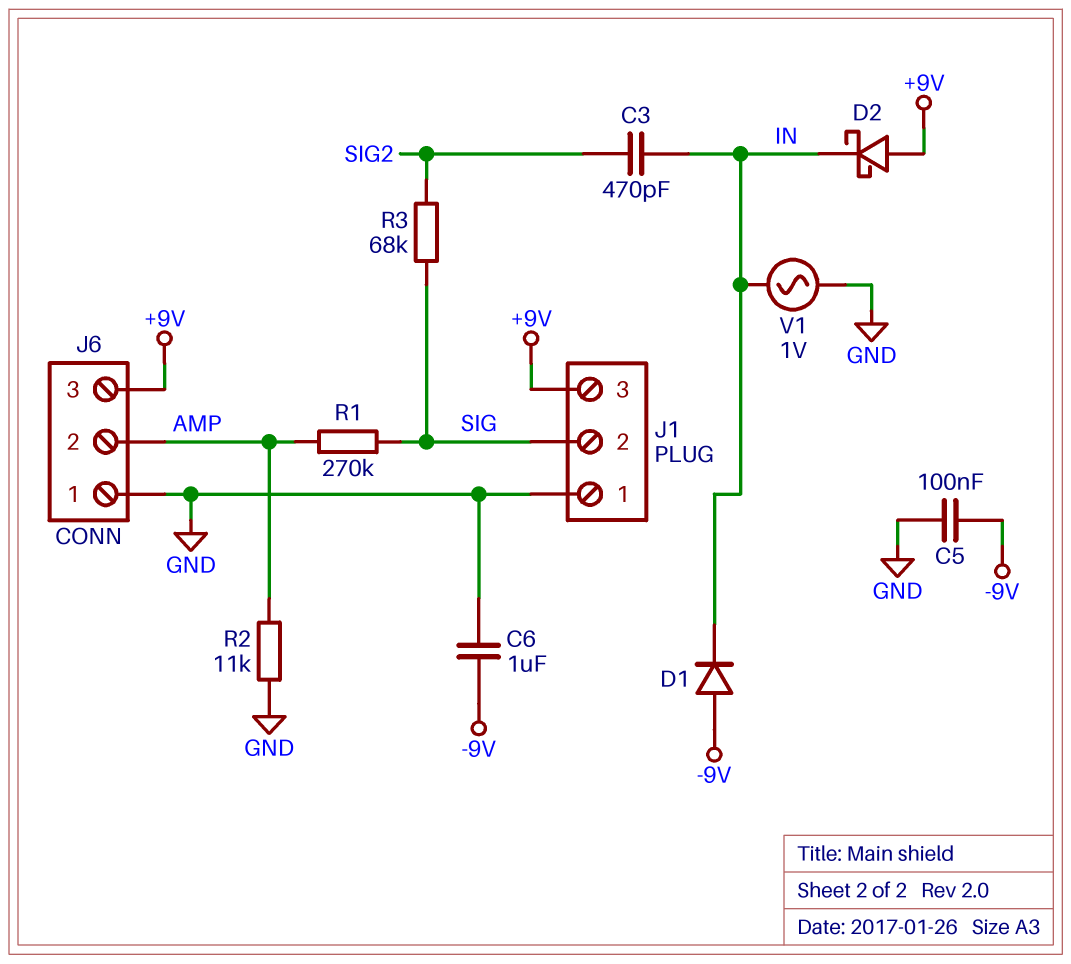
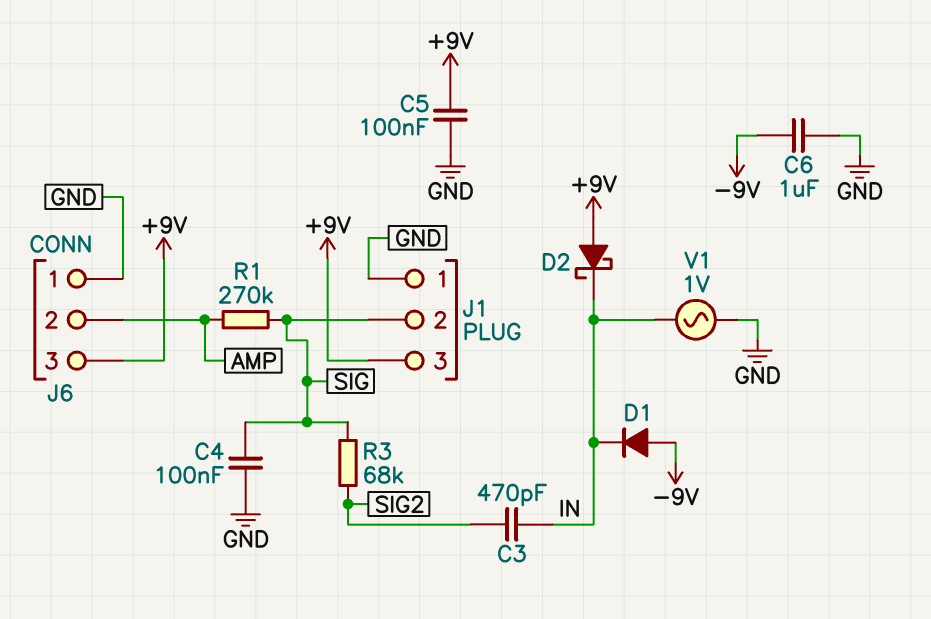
C4: none -> 100nF (GND, SIG)
C5: 100nF (-9V, GND) -> 100nF (+9V, GND)
R2: 11k (AMP, GND) -> none

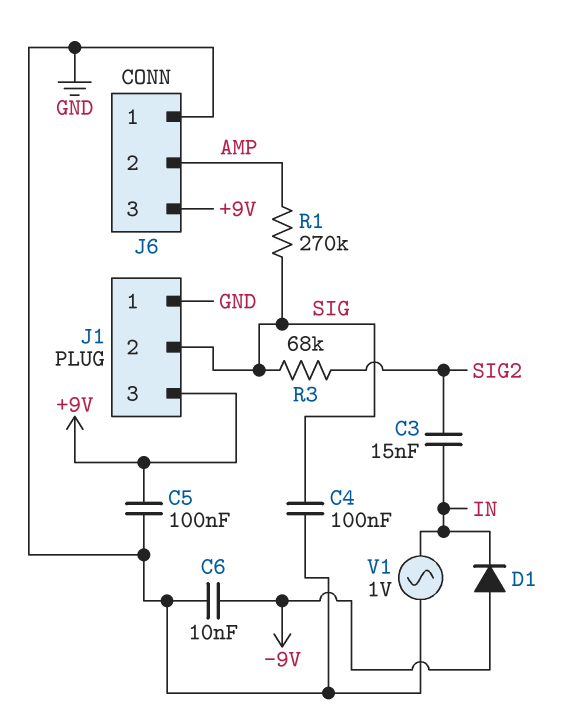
C3: 470pF (IN, SIG2) -> 15nF (IN, SIG2)
C6: 1uF (-9V, GND) -> 10nF (-9V, GND)
D2: schottky (A +9V, K IN) -> none

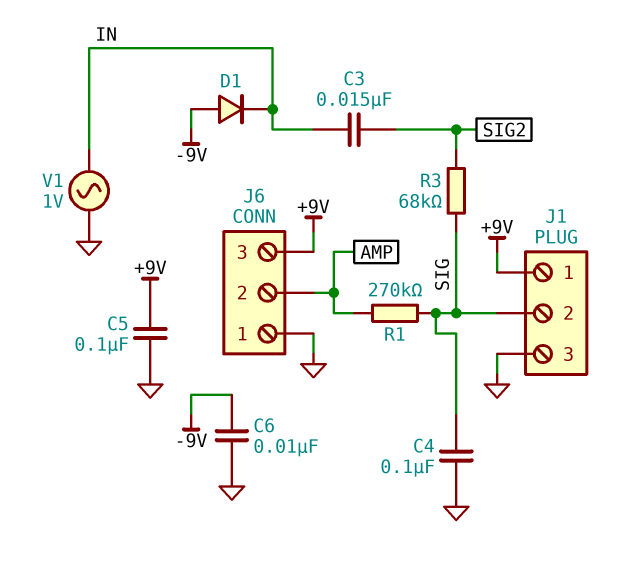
J1 pin 1: GND -> +9V
J1 pin 3: +9V -> GND

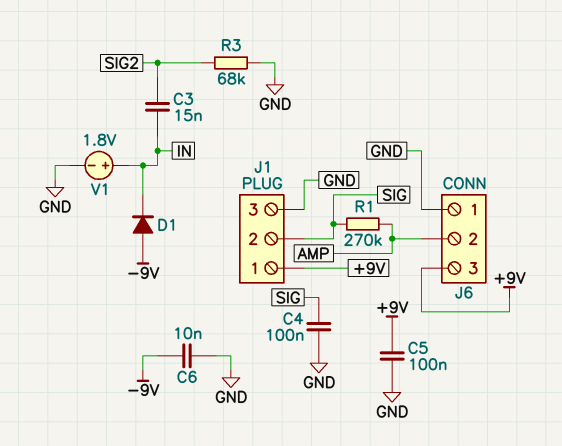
R3: 68k (SIG, SIG2) -> 68k (GND, SIG2)
V1: AC 1V (GND, IN) -> 1.8V (plus IN, minus GND)

